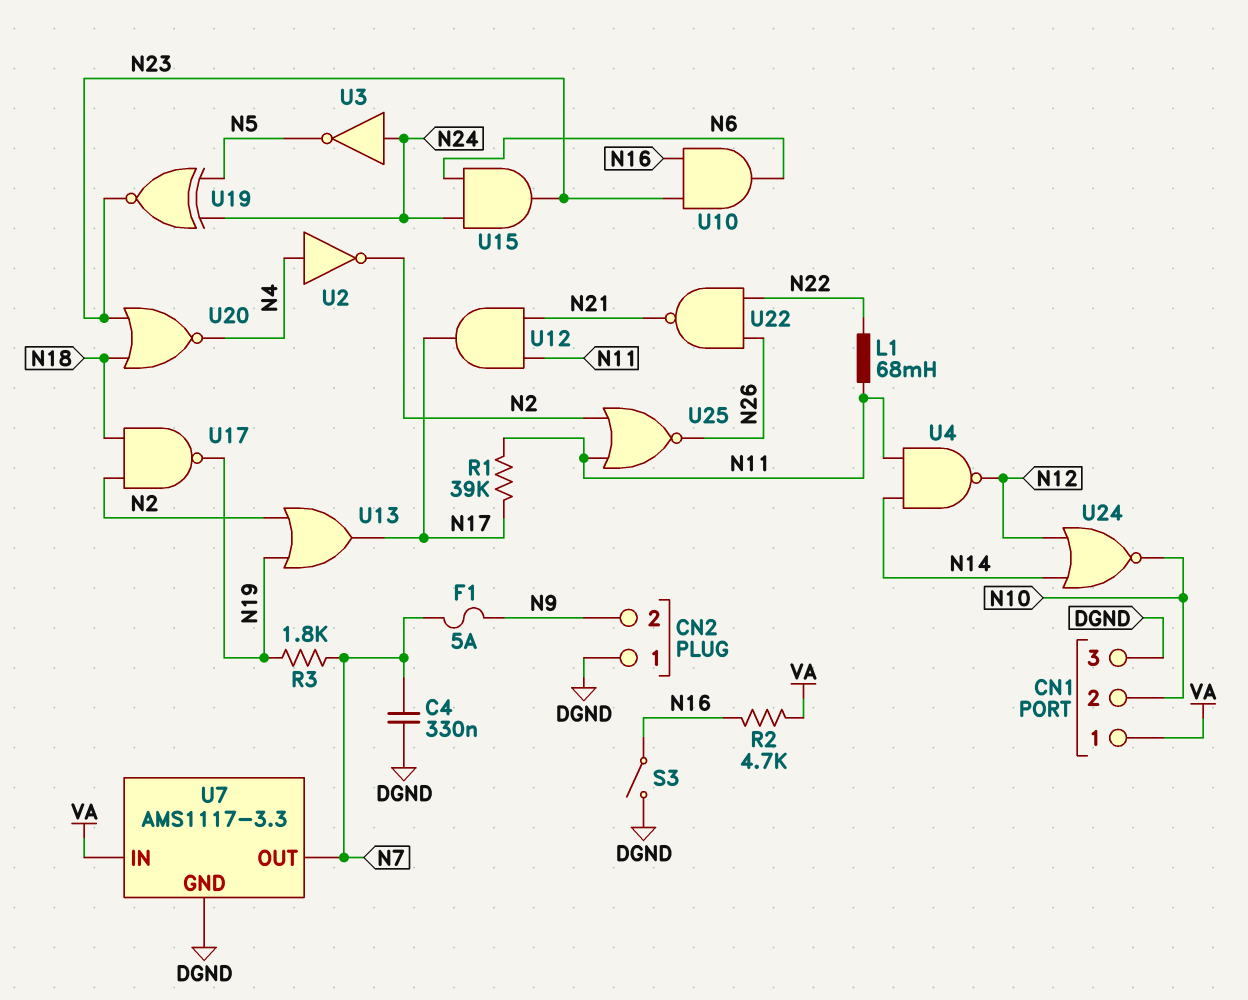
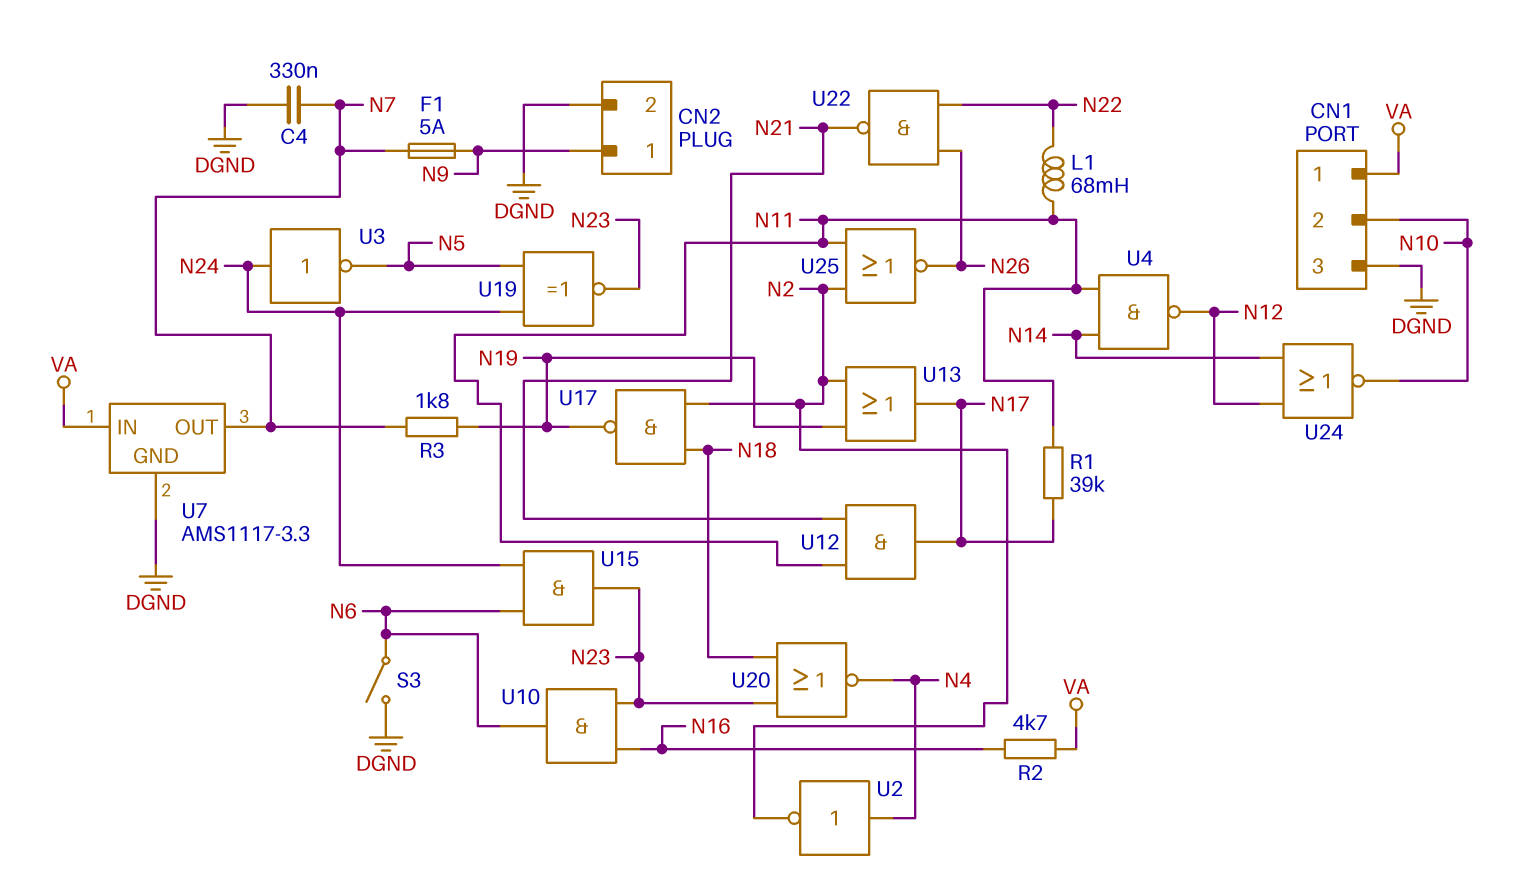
CN2 pin 1: DGND -> N9
CN2 pin 2: N9 -> DGND
S3: switch (DGND, N16) -> switch (DGND, N6)

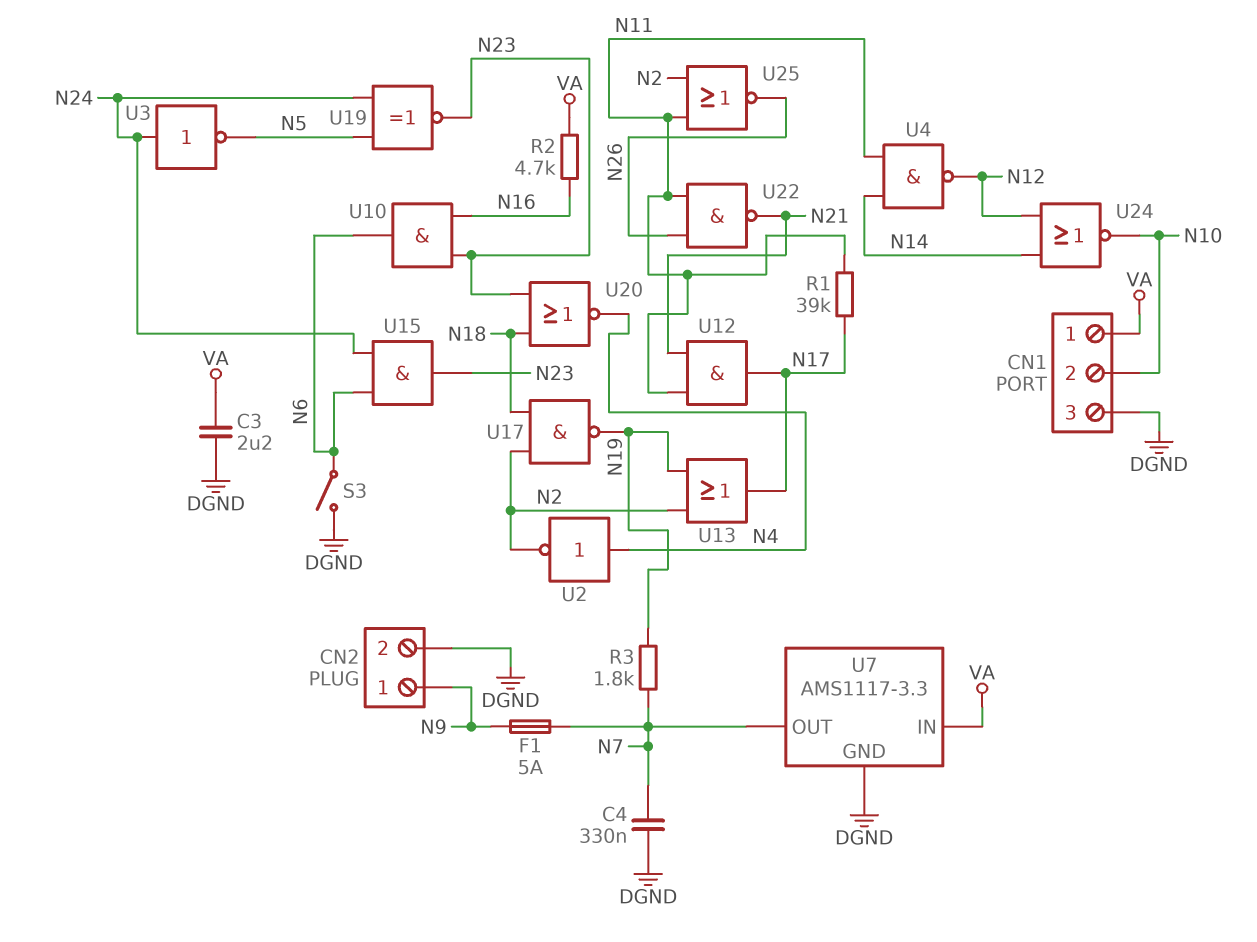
C3: none -> 2.2uF (DGND, VA)
L1: 68mH (N11, N22) -> none
U22: NAND (in N22, in N26, out N21) -> NAND (in N11, in N26, out N21)

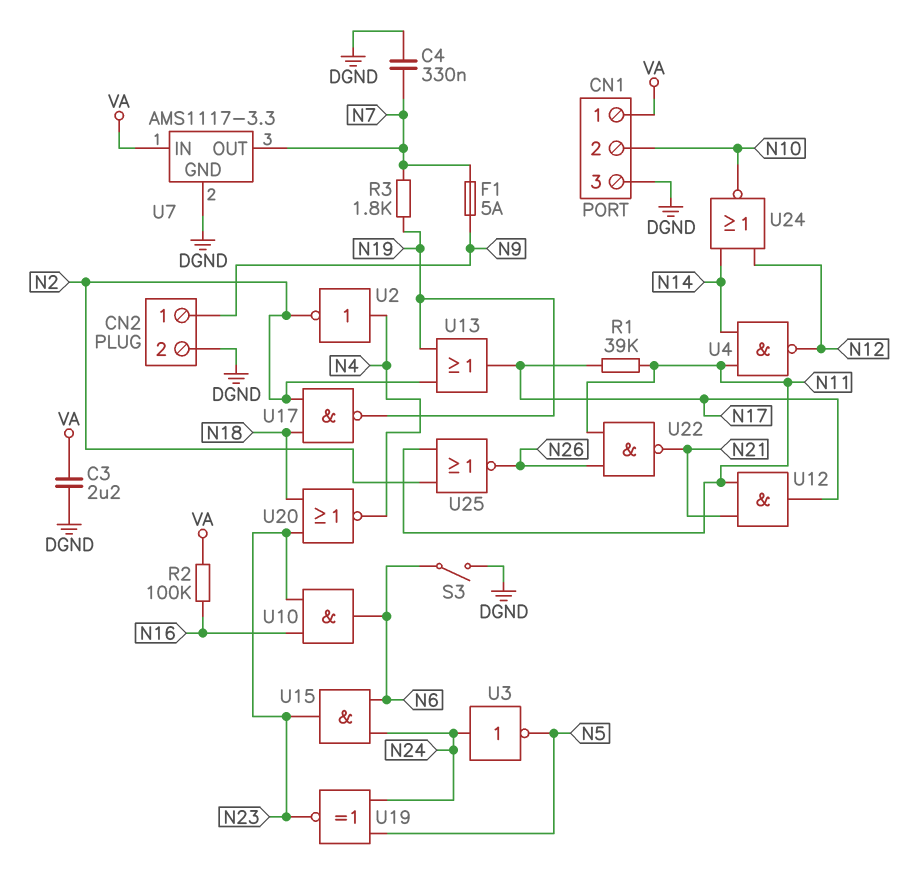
R2: 4.7k (N16, VA) -> 100k (N16, VA)

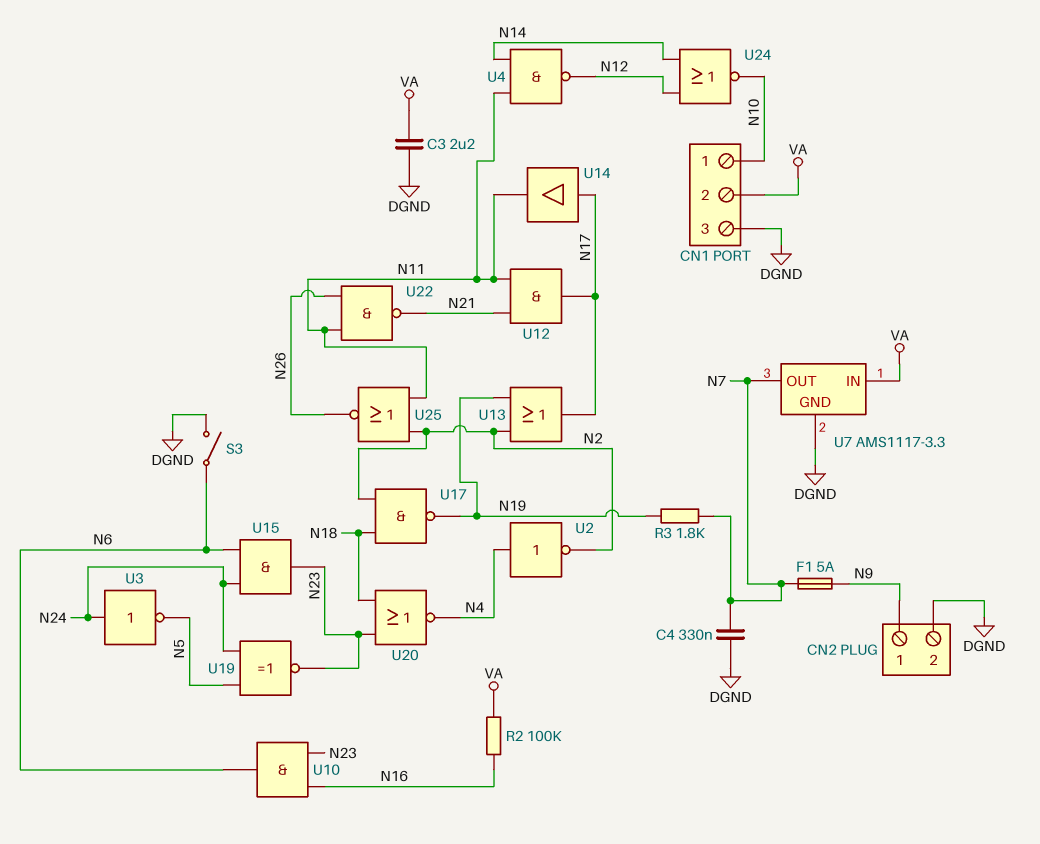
CN1 pin 1: VA -> N10
CN1 pin 2: N10 -> VA
R1: 39k (N11, N17) -> none
U14: none -> buffer (in N17, out N11)

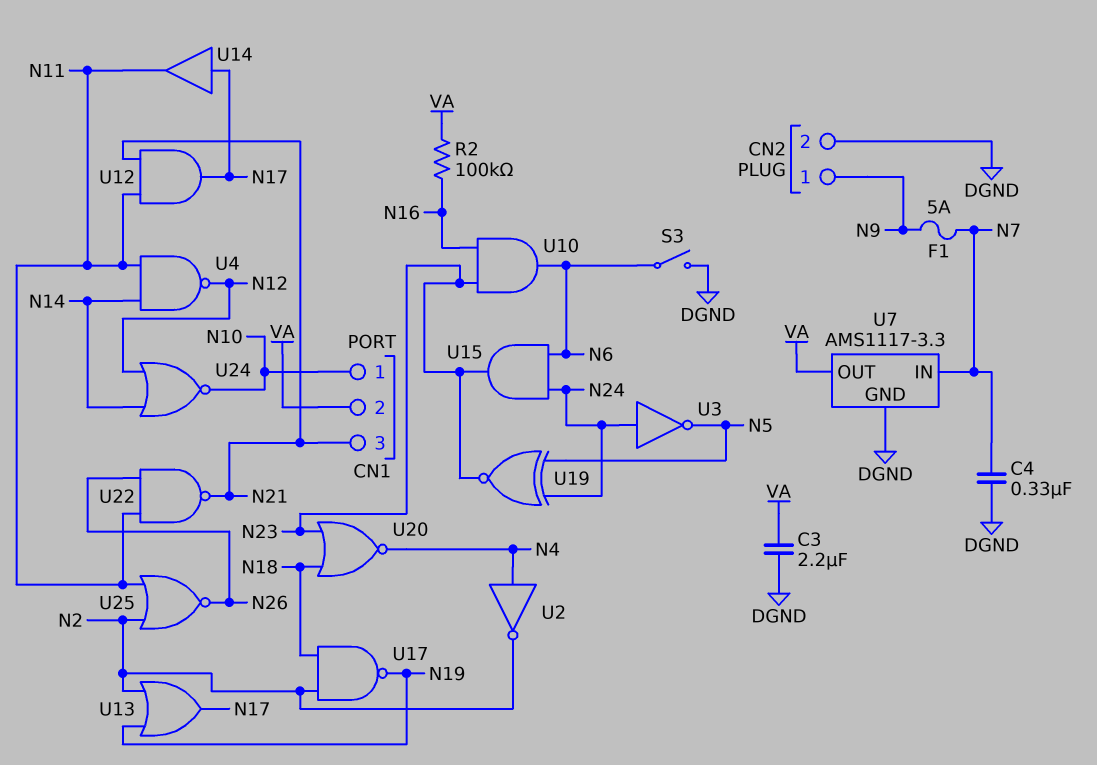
CN1 pin 3: DGND -> N21
R3: 1.8k (N7, N19) -> none
U7 pin IN: VA -> N7
U7 pin OUT: N7 -> VA

